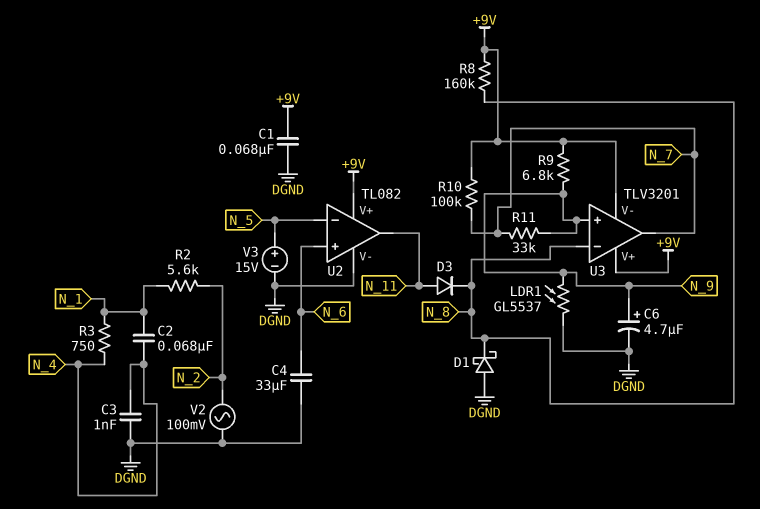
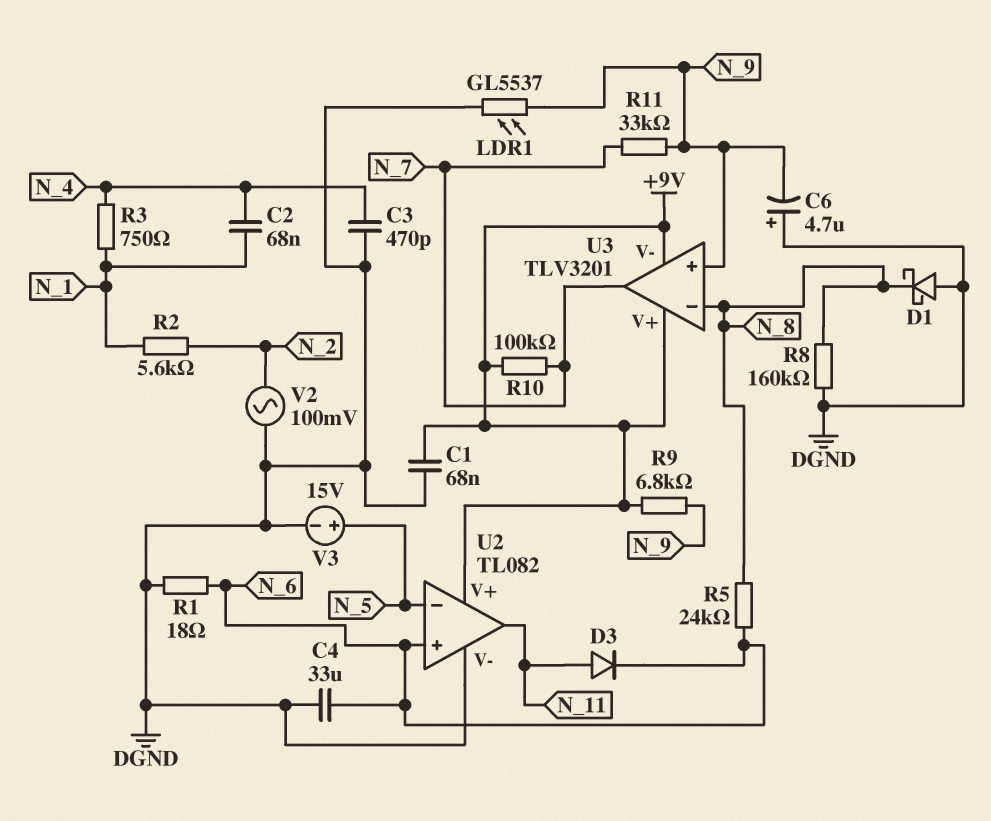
C3: 1nF (DGND, N_4) -> 470pF (DGND, N_4)
C6: 4.7uF (plus N_9, minus DGND) -> 4.7uF (plus DGND, minus N_9)
D3: diode (A N_11, K N_8) -> diode (A N_11, K N_6)
R1: none -> 18 (DGND, N_6)
R5: none -> 24k (N_6, N_8)
R8: 160k (+9V, N_8) -> 160k (DGND, N_8)

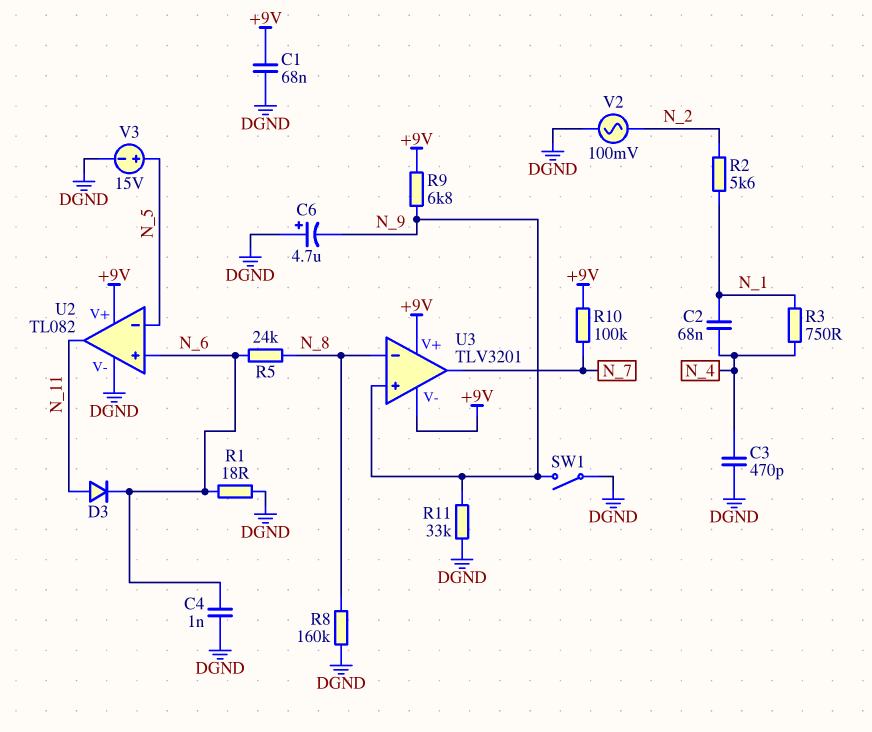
C4: 33uF (DGND, N_6) -> 1nF (DGND, N_6)
D1: schottky (A DGND, K N_8) -> none
LDR1: GL5537 (DGND, N_9) -> none
R11: 33k (N_7, N_9) -> 33k (DGND, N_9)
SW1: none -> switch (DGND, N_9)

